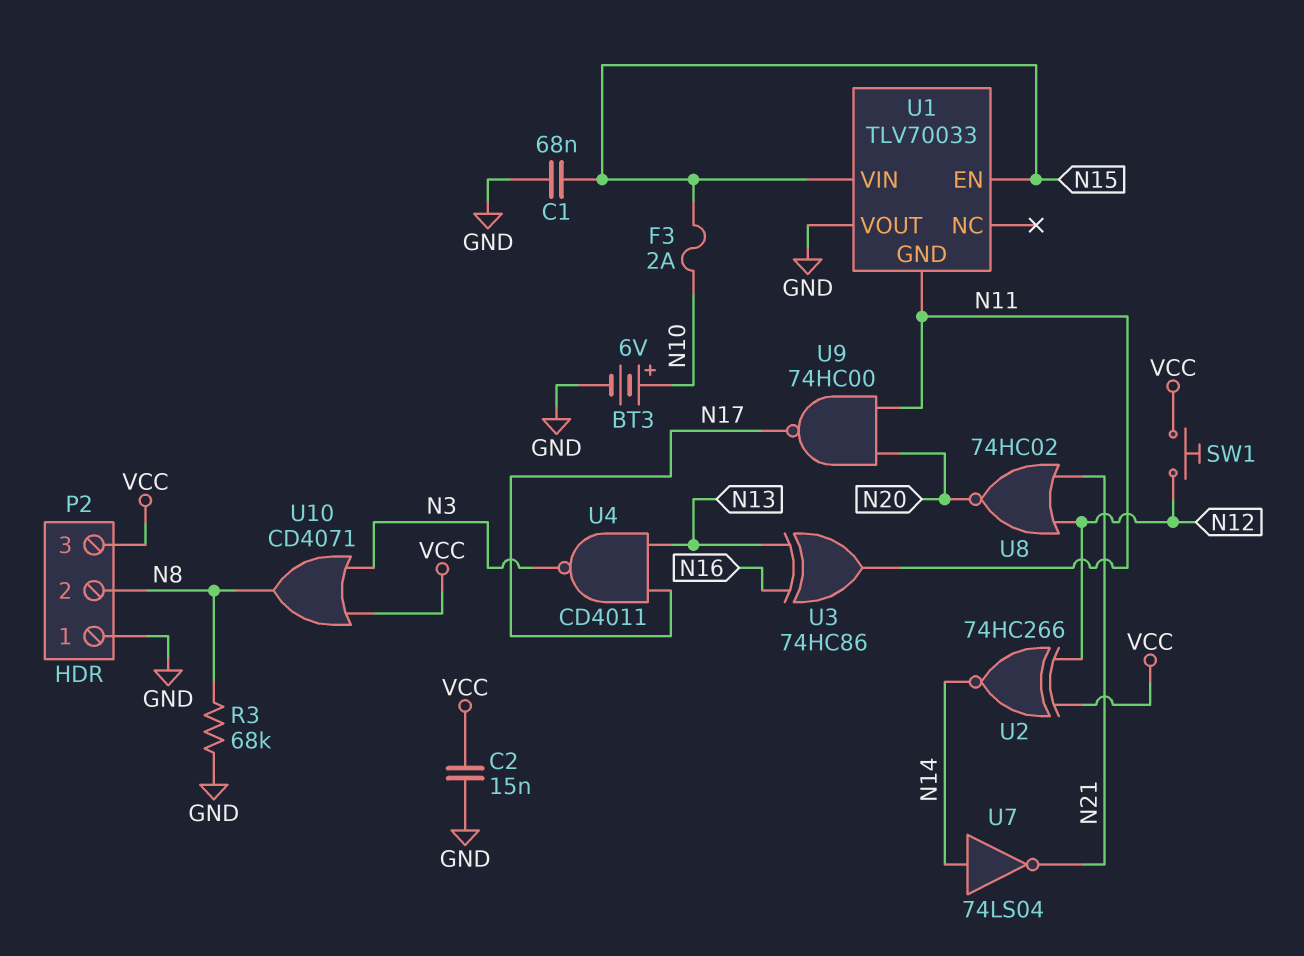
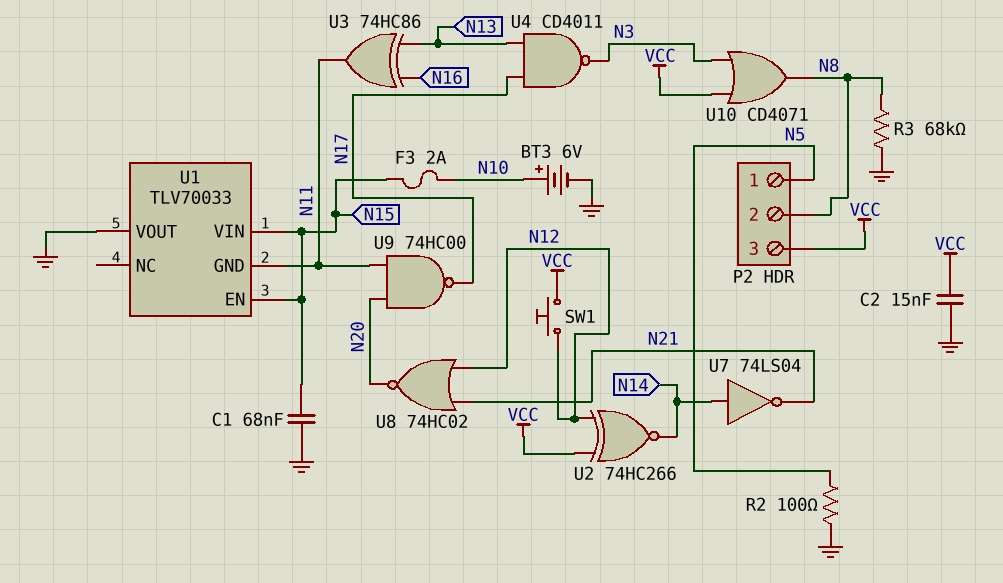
P2 pin 1: GND -> N5
R2: none -> 100 (GND, N5)

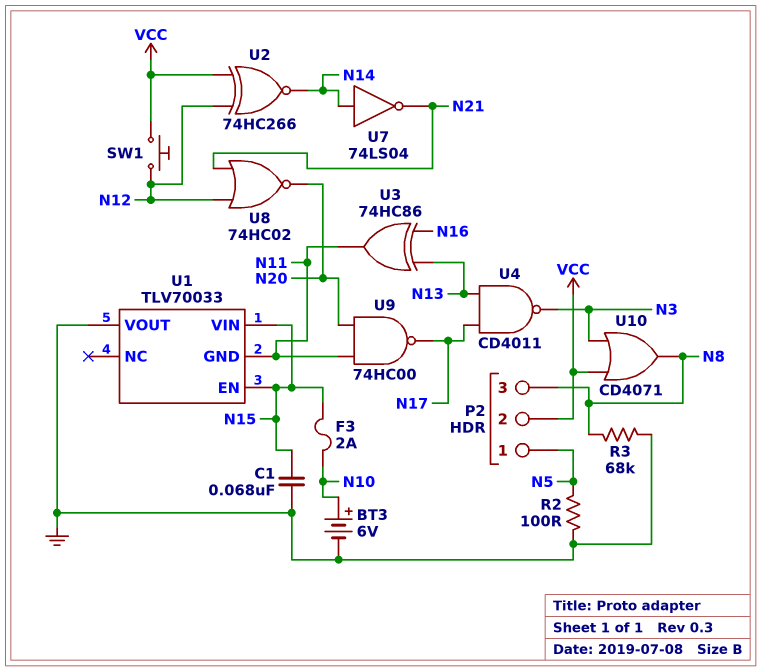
C2: 15nF (GND, VCC) -> none
P2 pin 2: N8 -> VCC
P2 pin 3: VCC -> N8

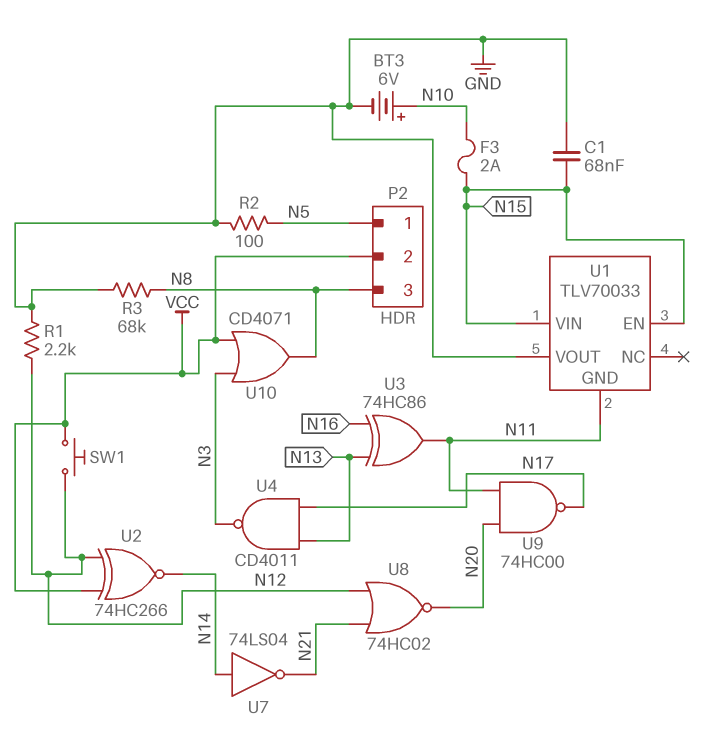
R1: none -> 2.2k (GND, N12)

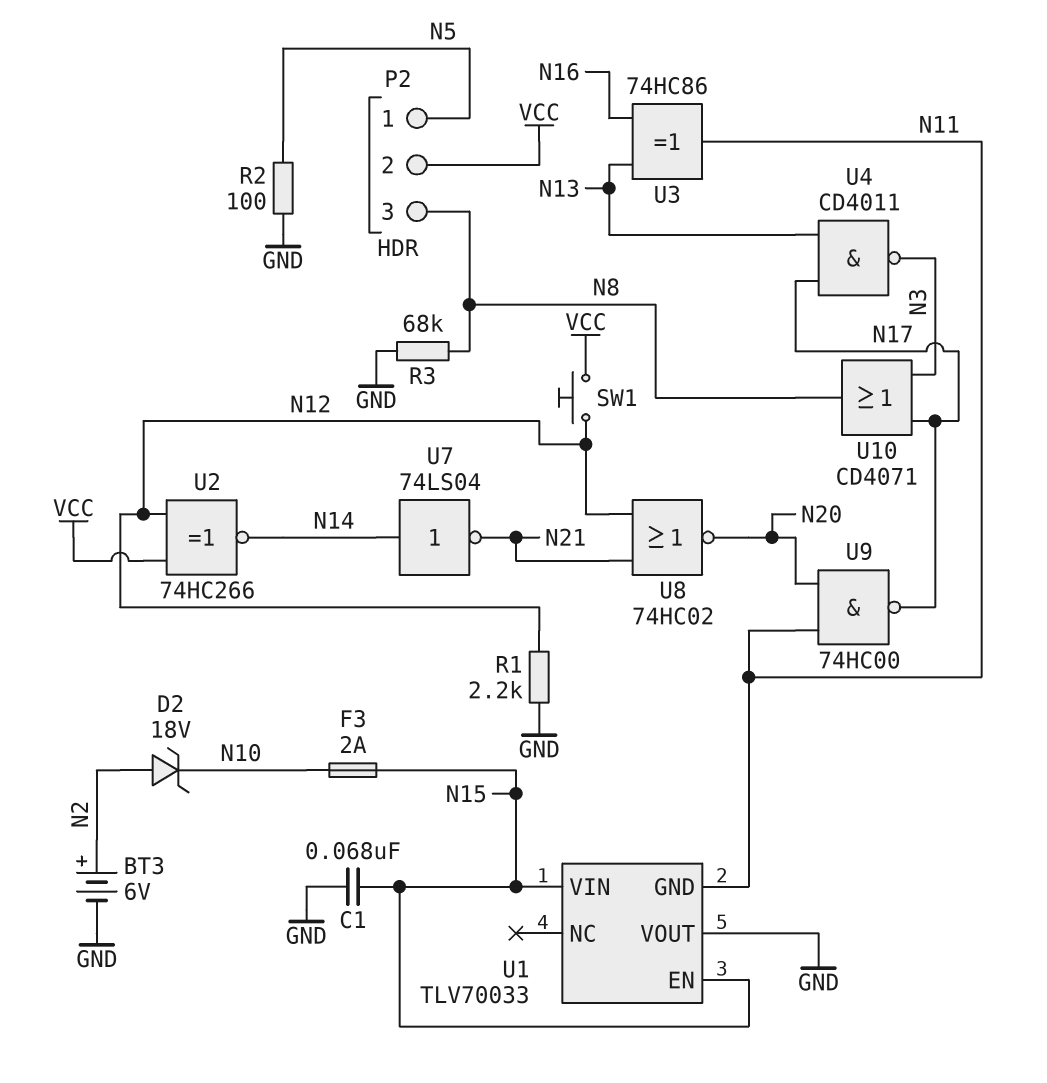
BT3: 6V (plus N10, minus GND) -> 6V (plus N2, minus GND)
D2: none -> zener 18V (A N2, K N10)
U10: OR CD4071 (in N3, in VCC, out N8) -> OR CD4071 (in N3, in N17, out N8)

